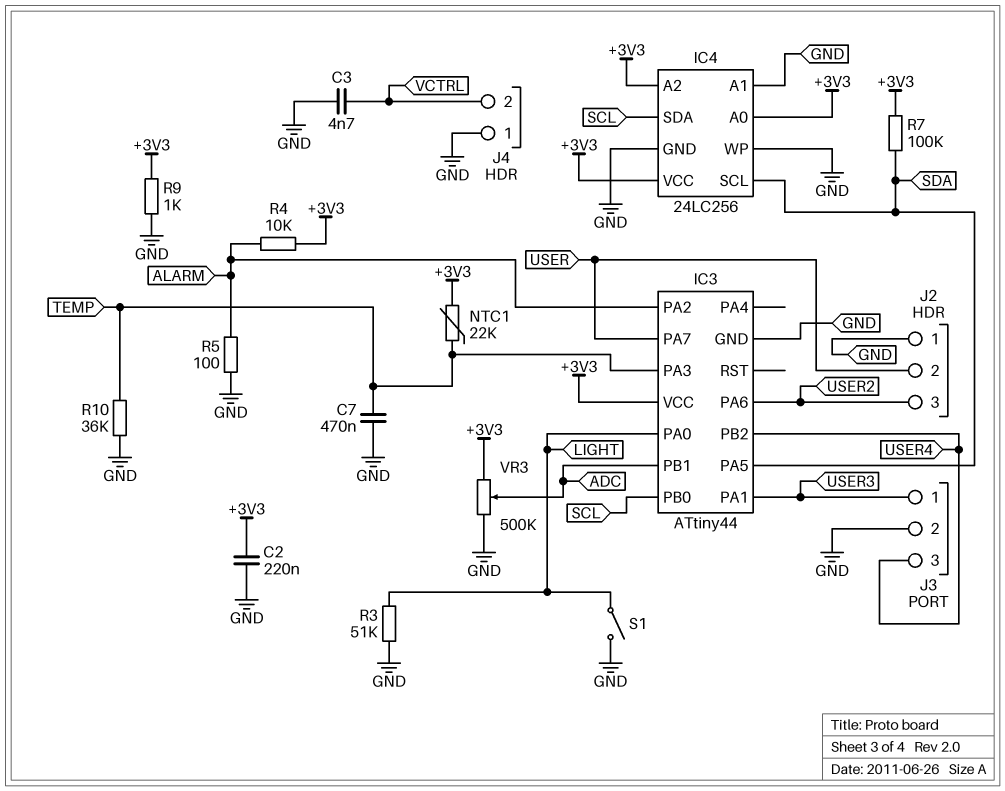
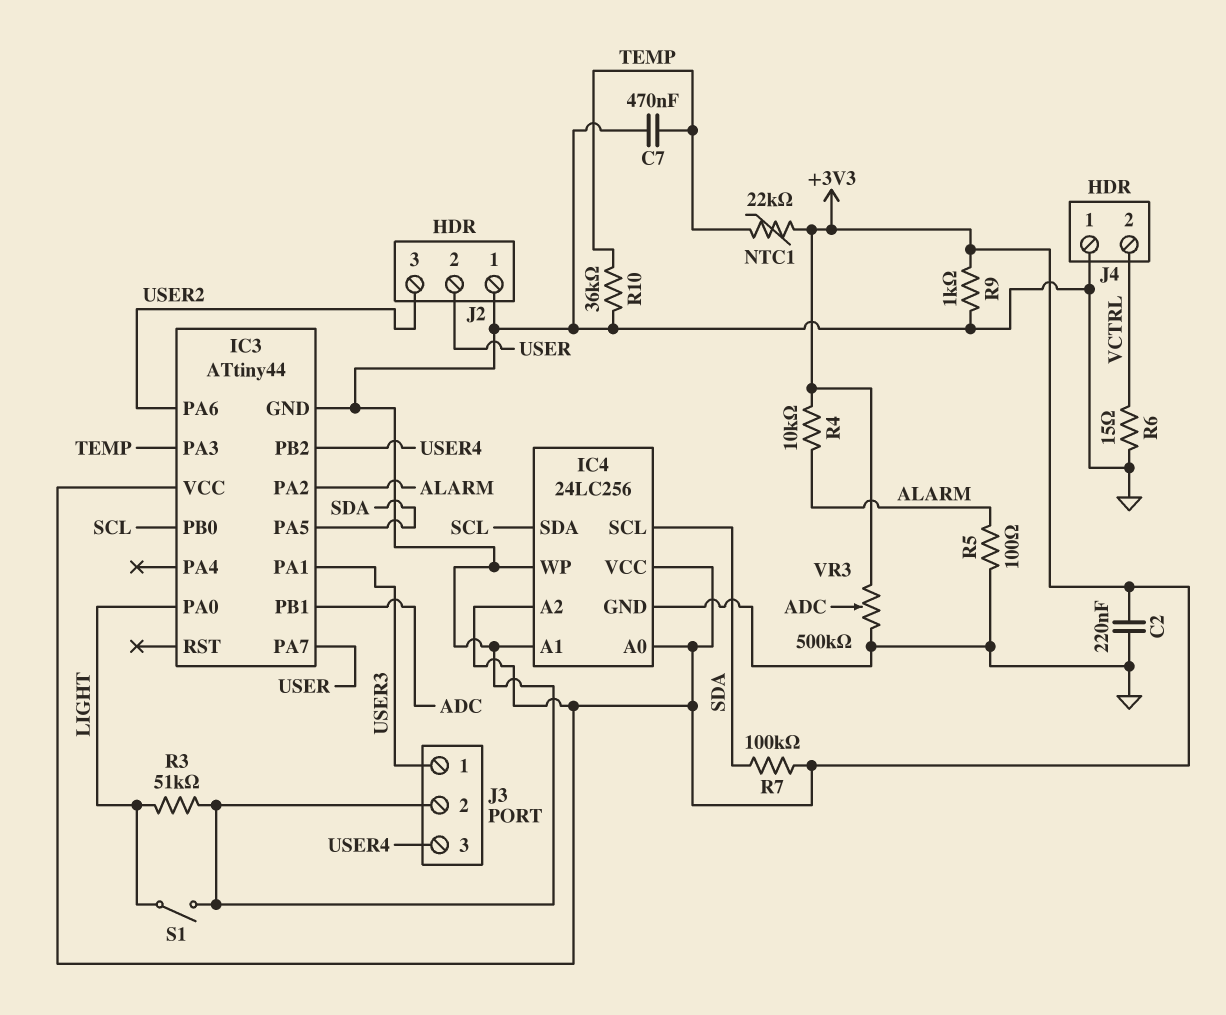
C3: 4.7nF (GND, VCTRL) -> none
R6: none -> 15 (GND, VCTRL)

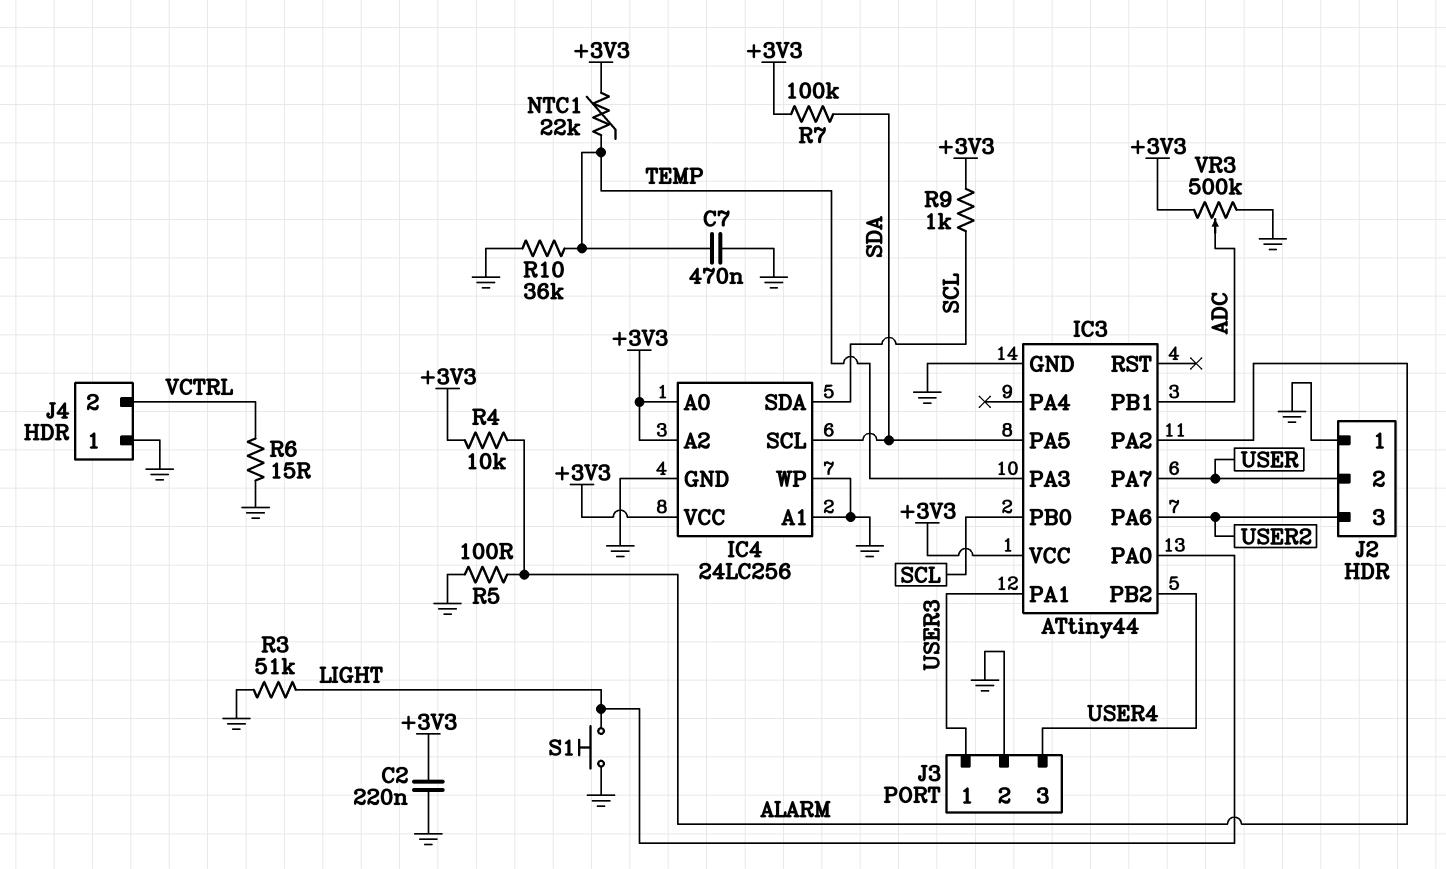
R9: 1k (+3V3, GND) -> 1k (+3V3, SCL)
S1: switch (GND, LIGHT) -> button (GND, LIGHT)

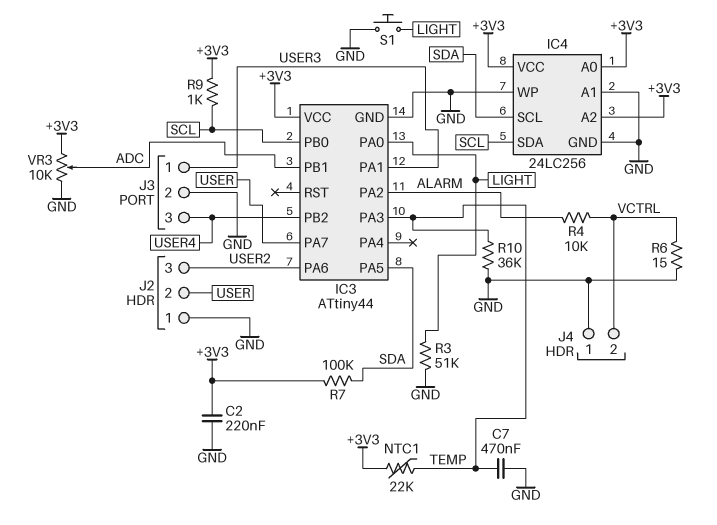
R4: 10k (+3V3, ALARM) -> 10k (ALARM, VCTRL)
R5: 100 (ALARM, GND) -> none
VR3: 500k (+3V3, GND, wiper ADC) -> 10k (+3V3, GND, wiper ADC)

